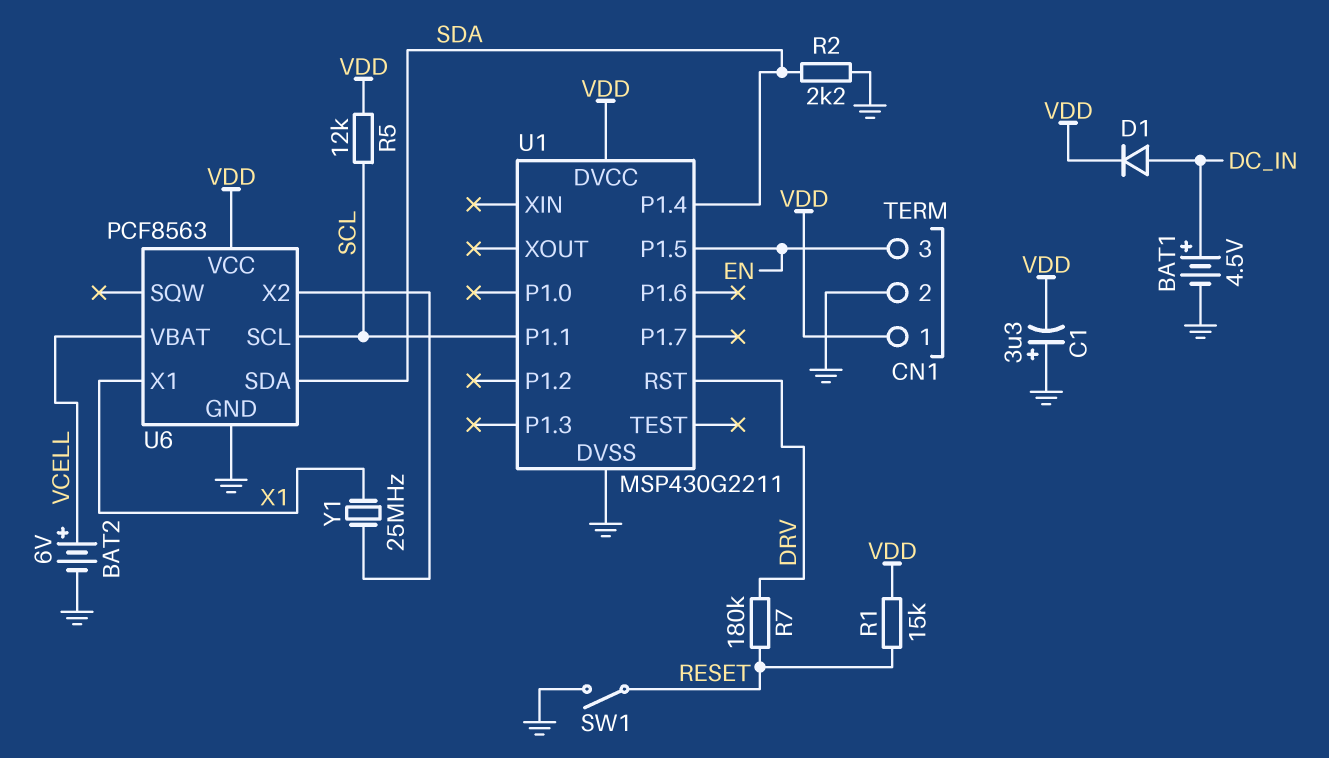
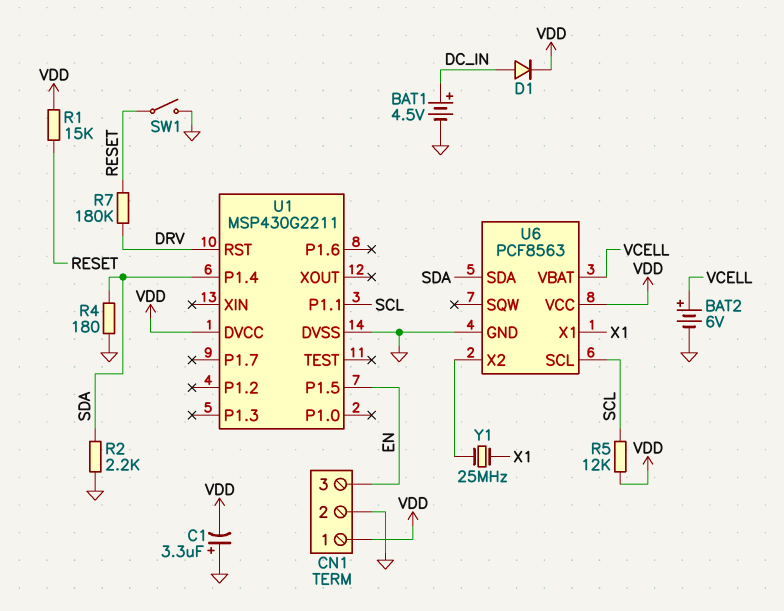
R4: none -> 180 (GND, SDA)

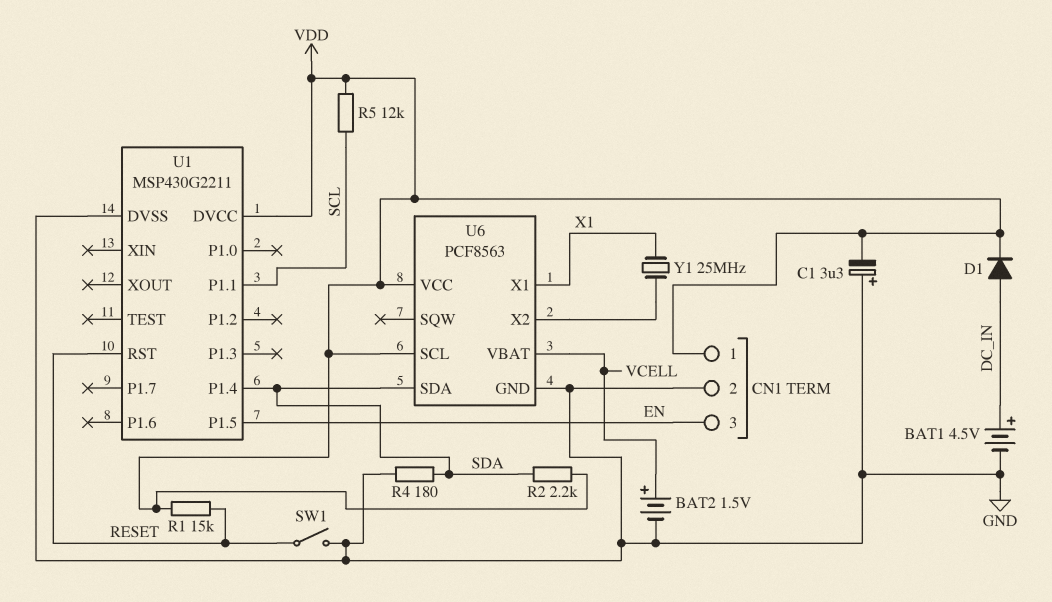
BAT2: 6V (plus VCELL, minus GND) -> 1.5V (plus VCELL, minus GND)
R2: 2.2k (GND, SDA) -> 2.2k (SDA, VDD)
R7: 180k (DRV, RESET) -> none
U1 pin RST: DRV -> RESET
U6 pin SCL: SCL -> VDD

